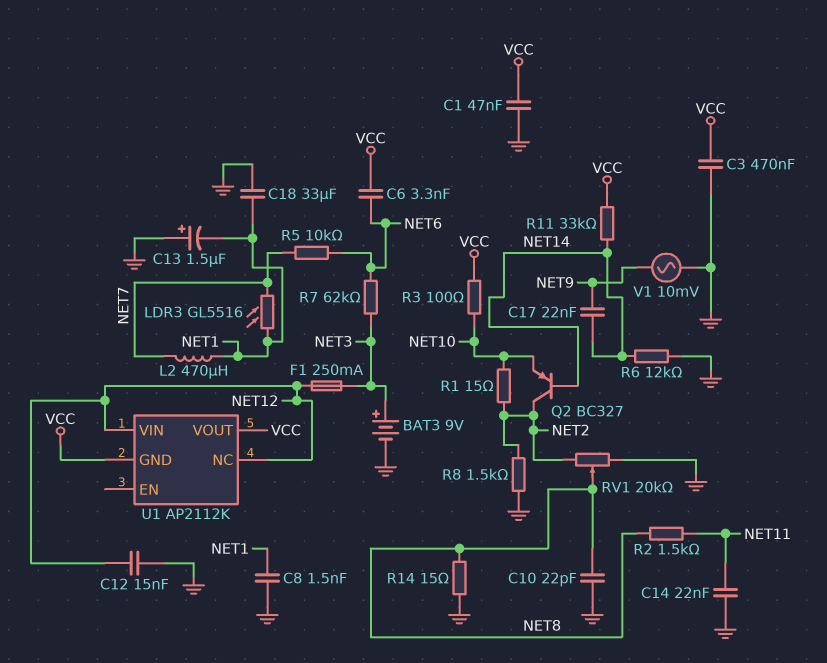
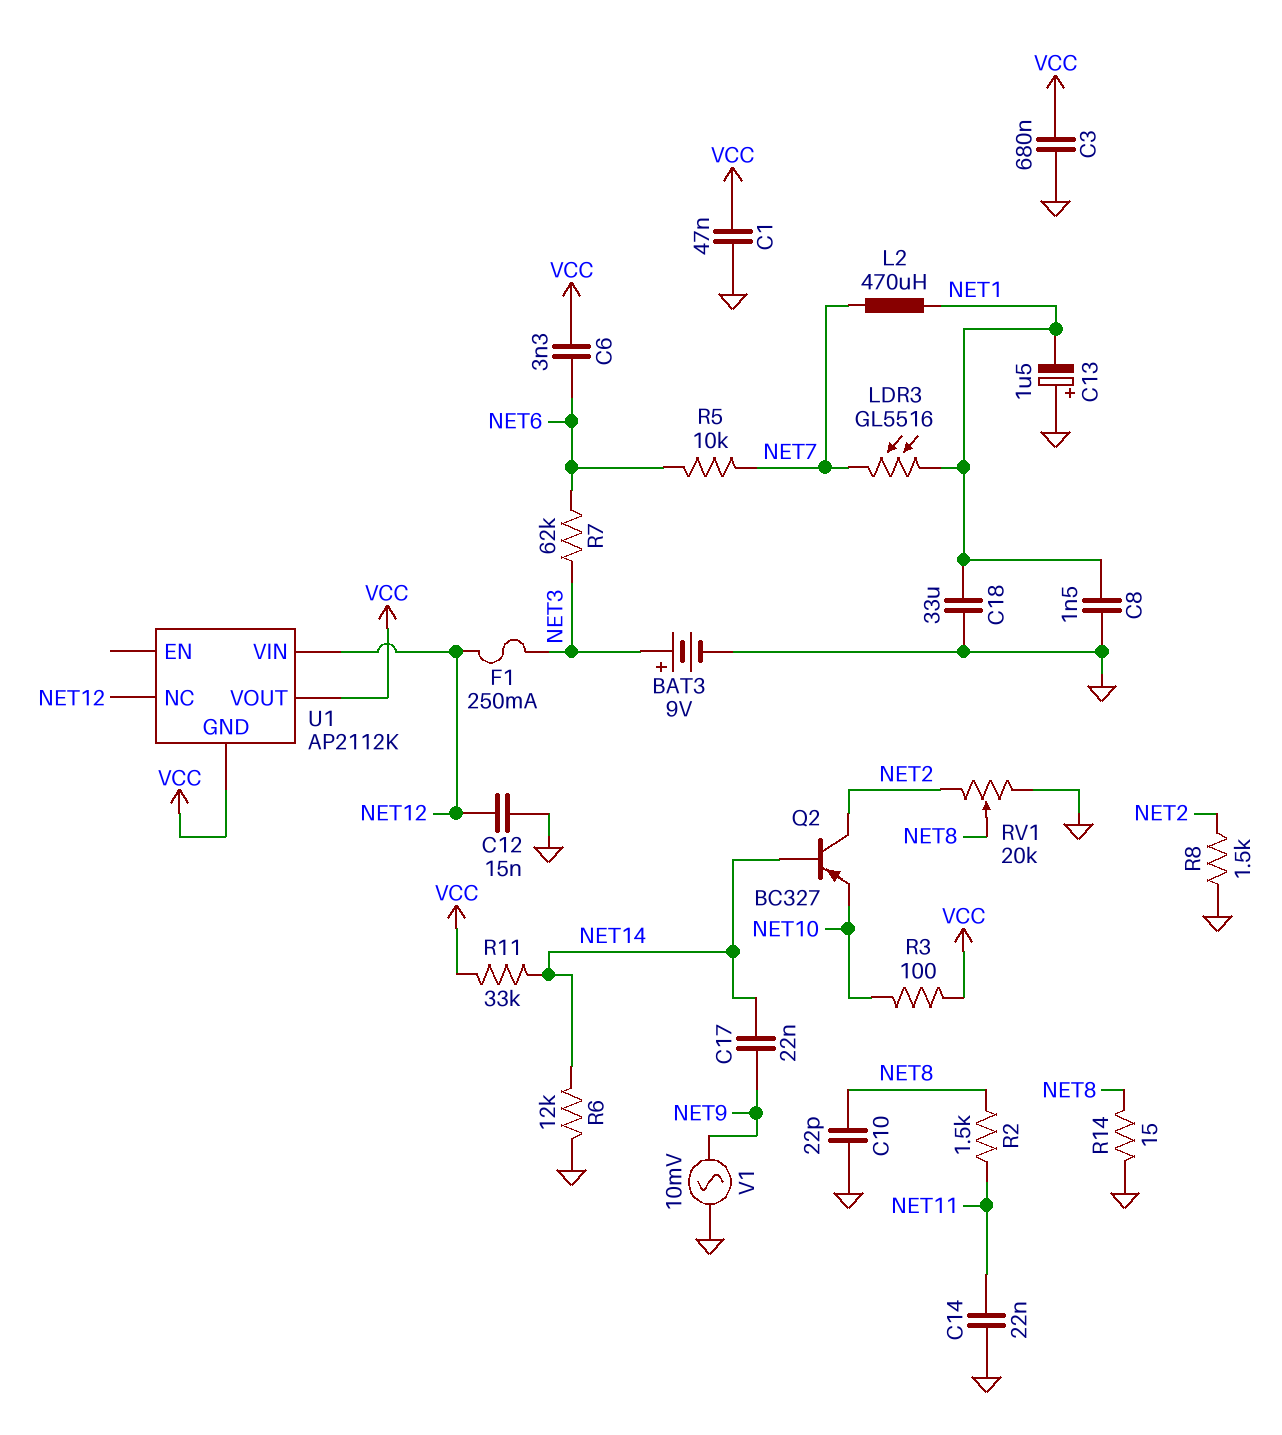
C3: 470nF (GND, VCC) -> 680nF (GND, VCC)
R1: 15 (NET2, NET10) -> none

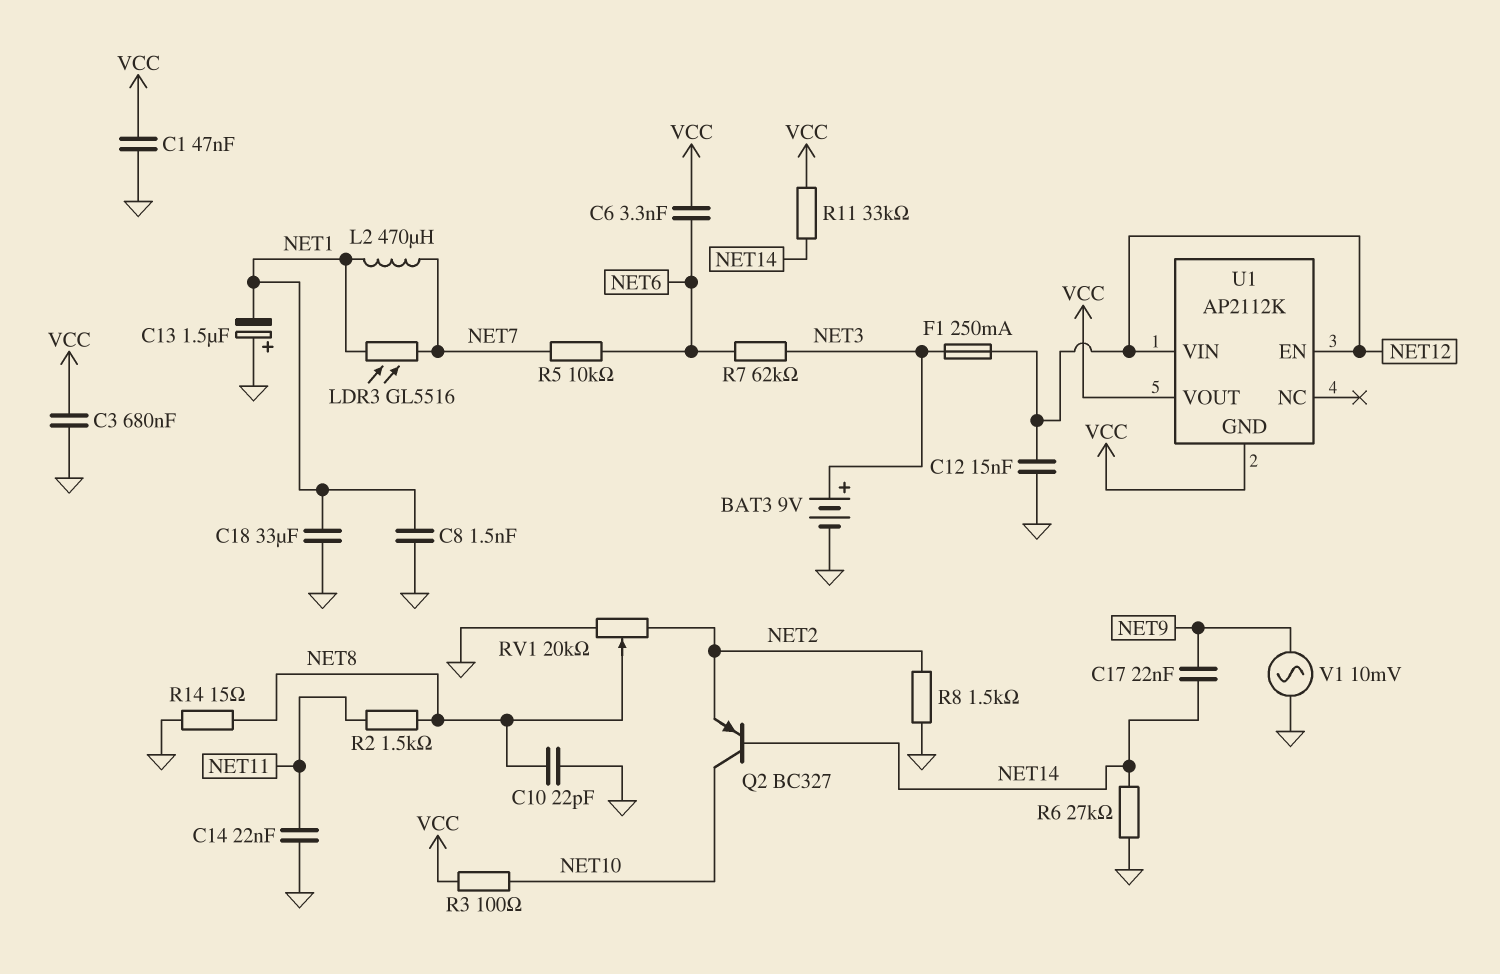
Q2: PNP BC327 (B NET14, C NET2, E NET10) -> PNP BC327 (B NET14, C NET10, E NET2)
R6: 12k (GND, NET14) -> 27k (GND, NET14)
U1 pin EN: none -> NET12
U1 pin NC: NET12 -> none

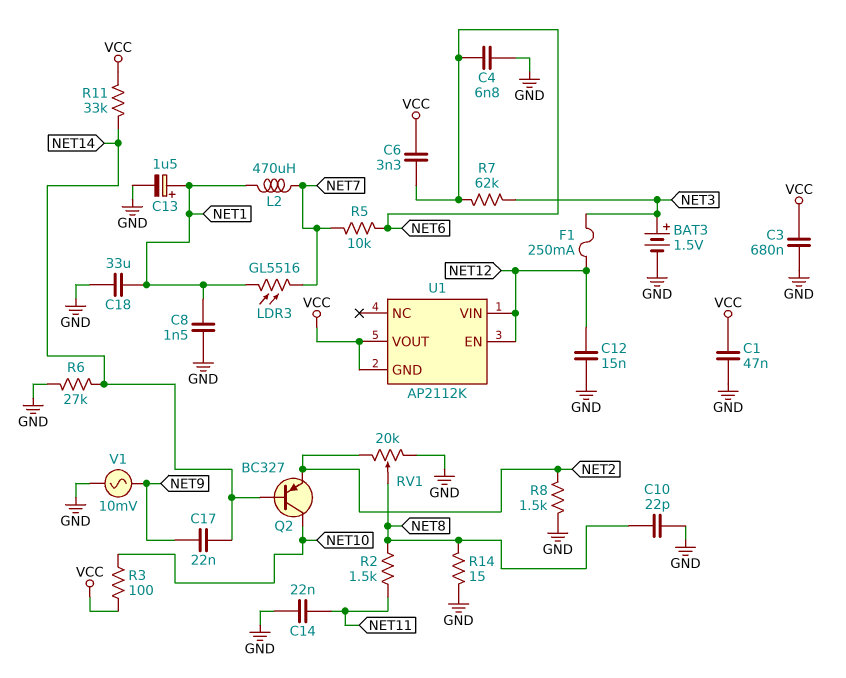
BAT3: 9V (plus NET3, minus GND) -> 1.5V (plus NET3, minus GND)
C4: none -> 6.8nF (GND, NET6)
C13: 1.5uF (plus GND, minus NET1) -> 1.5uF (plus NET1, minus GND)

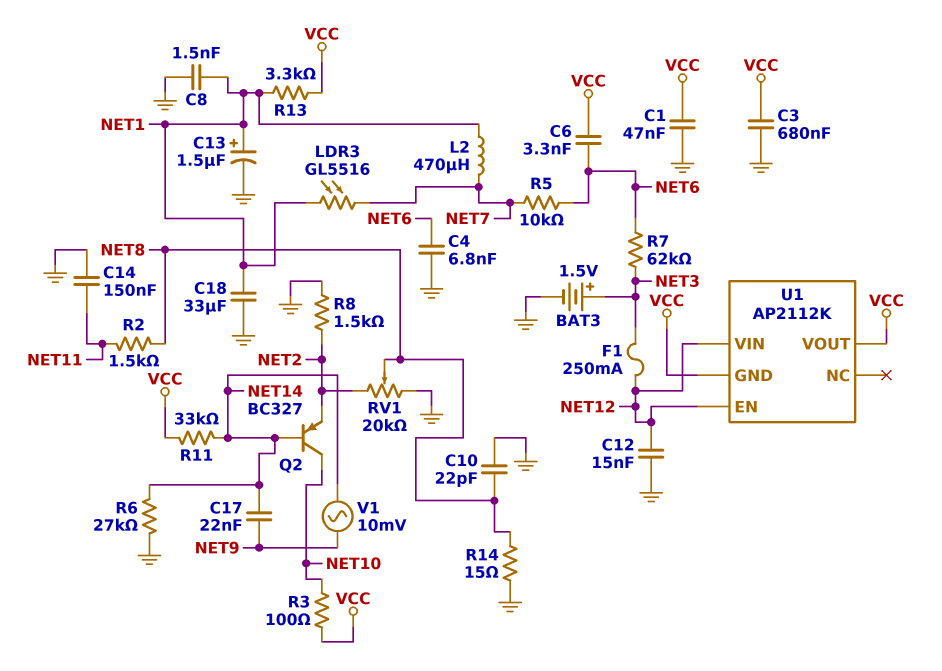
C14: 22nF (GND, NET11) -> 150nF (GND, NET11)
R13: none -> 3.3k (NET1, VCC)
V1: AC 10mV (GND, NET9) -> AC 10mV (NET9, NET14)

